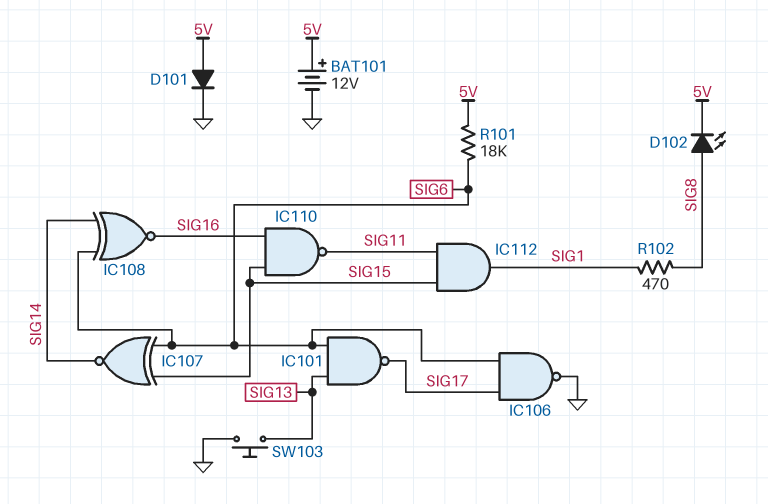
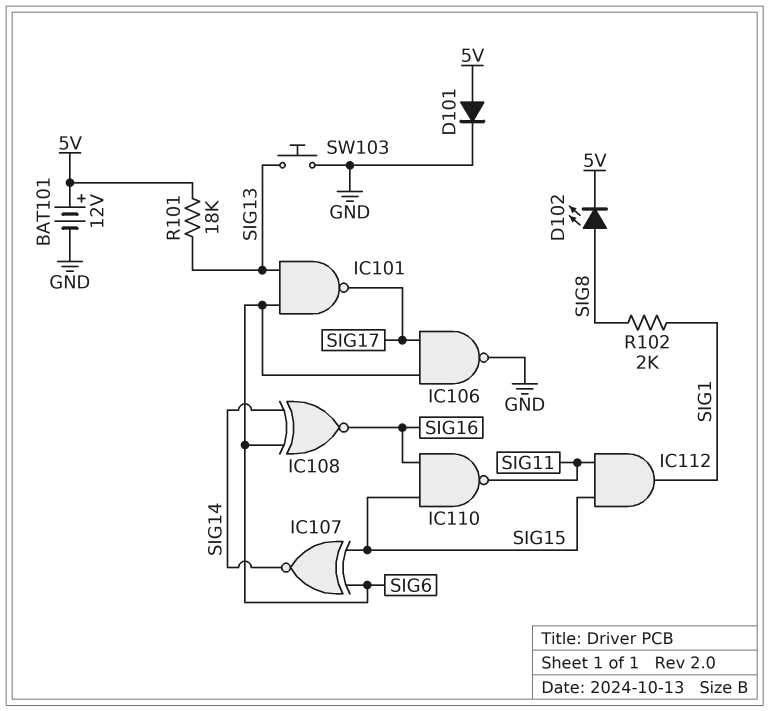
R101: 18k (5V, SIG6) -> 18k (5V, SIG13)
R102: 470 (SIG1, SIG8) -> 2k (SIG1, SIG8)

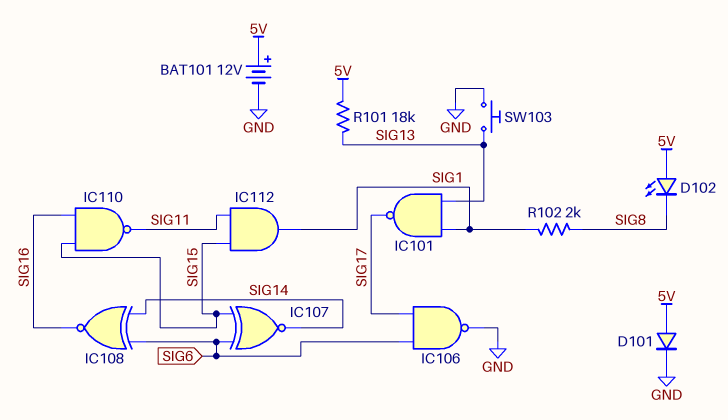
D102: LED (A SIG8, K 5V) -> LED (A 5V, K SIG8)
IC101: NAND (in SIG6, in SIG13, out SIG17) -> NAND (in SIG1, in SIG13, out SIG17)

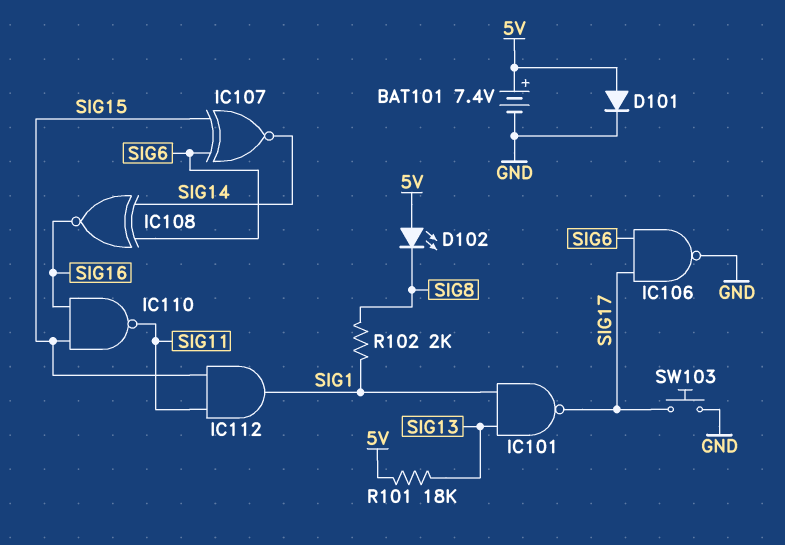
BAT101: 12V (plus 5V, minus GND) -> 7.4V (plus 5V, minus GND)
SW103: button (GND, SIG13) -> button (GND, SIG17)

